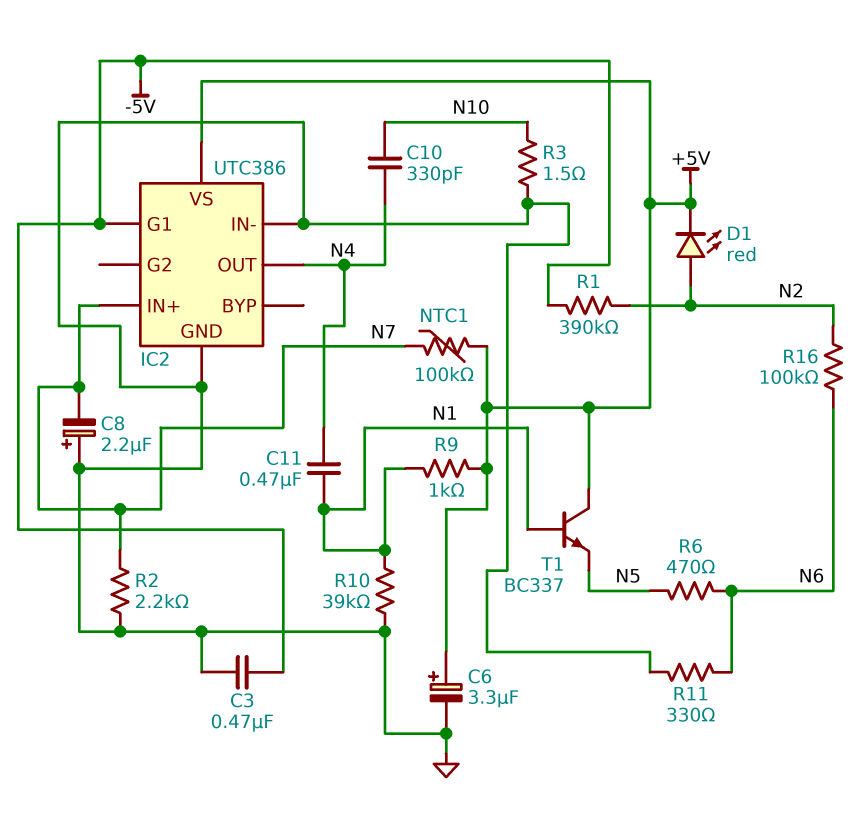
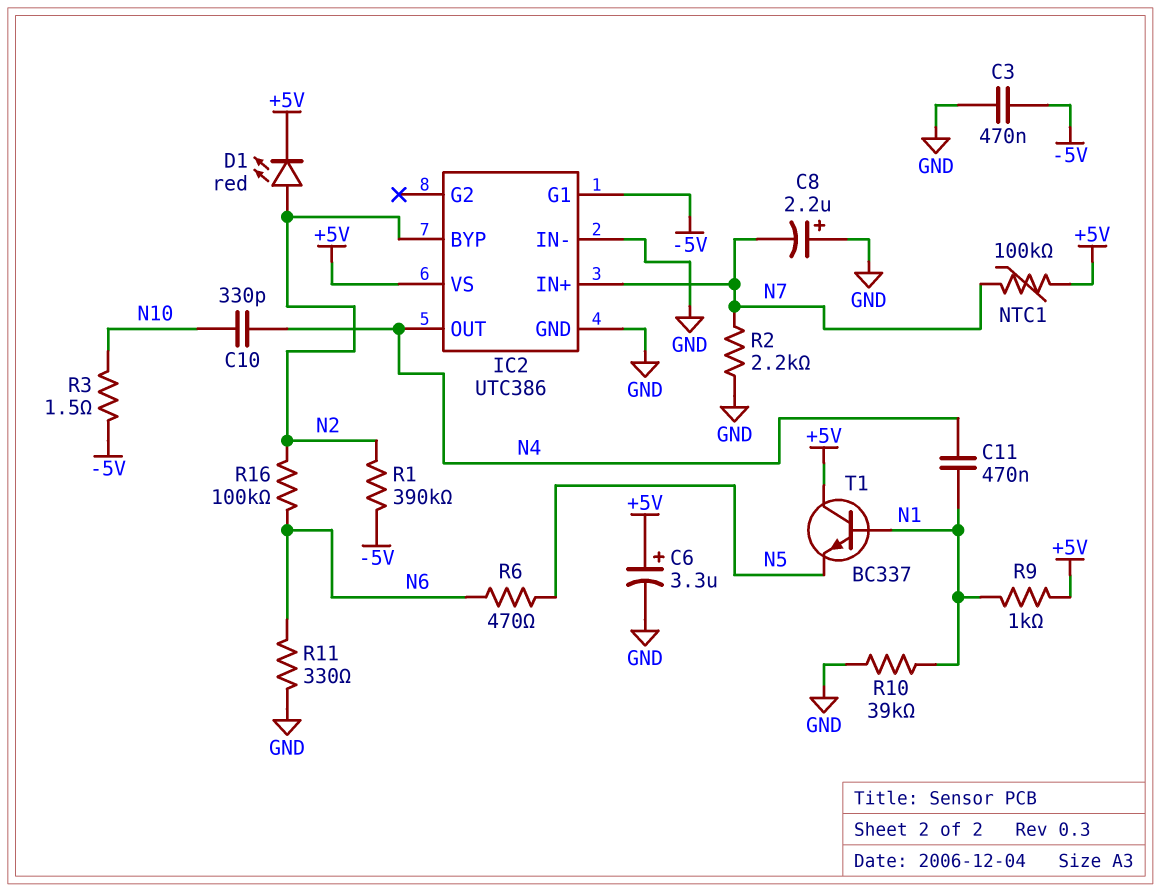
IC2 pin BYP: none -> N2
R3: 1.5 (GND, N10) -> 1.5 (-5V, N10)

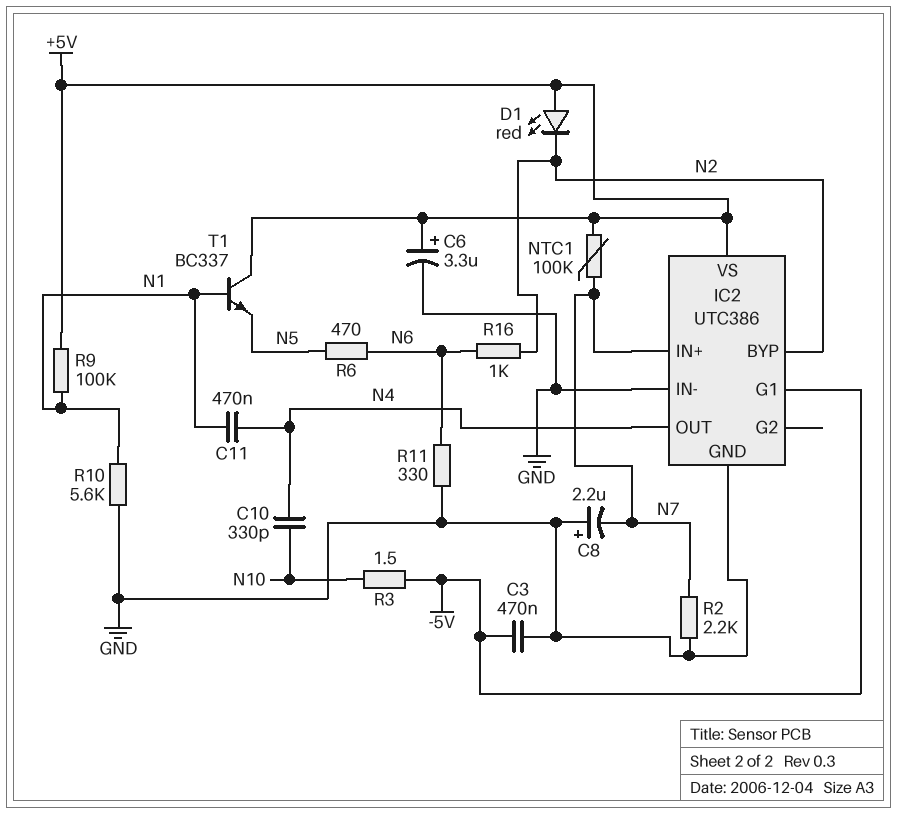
D1: LED red (A N2, K +5V) -> LED red (A +5V, K N2)
R1: 390k (-5V, N2) -> none
R9: 1k (+5V, N1) -> 100k (+5V, N1)
R10: 39k (GND, N1) -> 5.6k (GND, N1)
R16: 100k (N2, N6) -> 1k (N2, N6)

